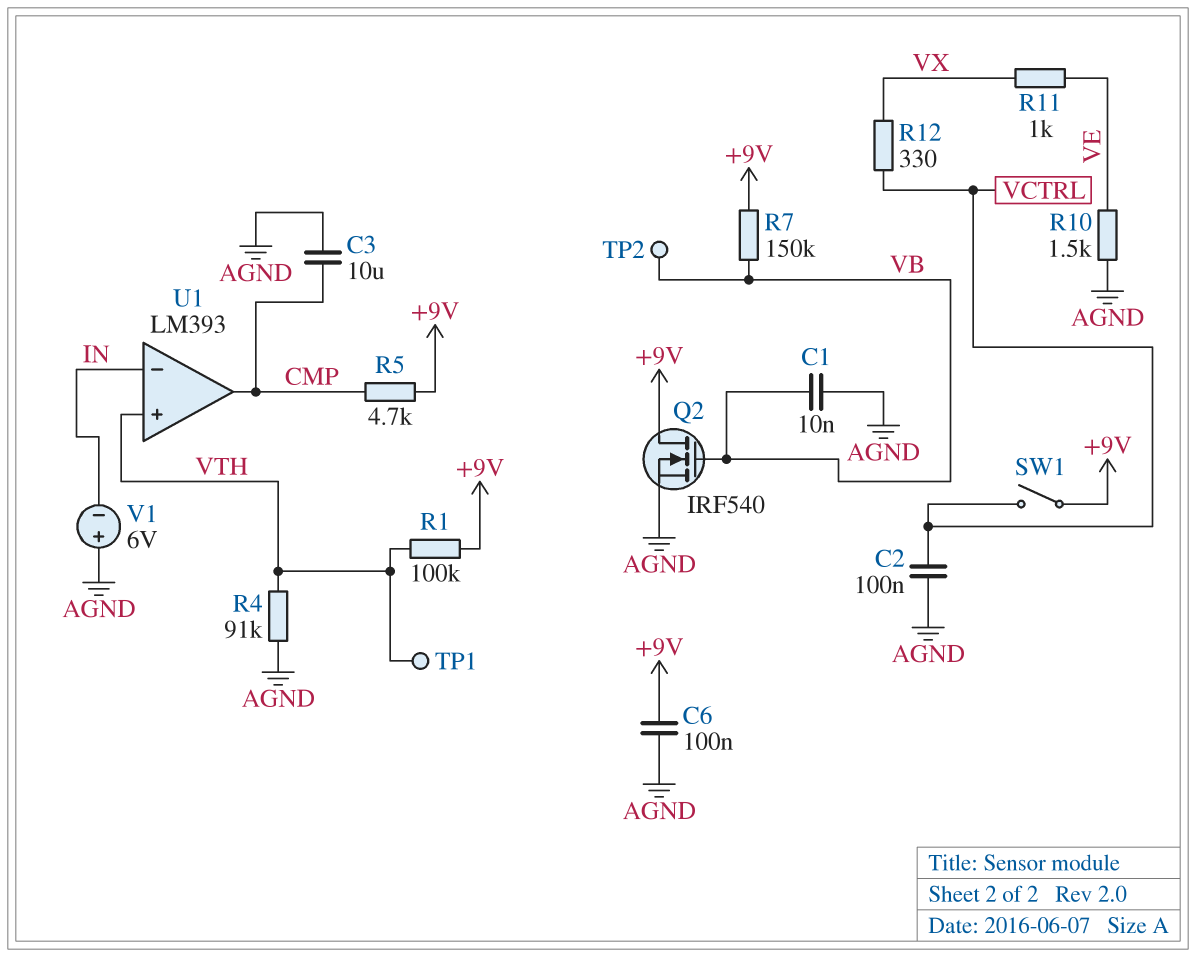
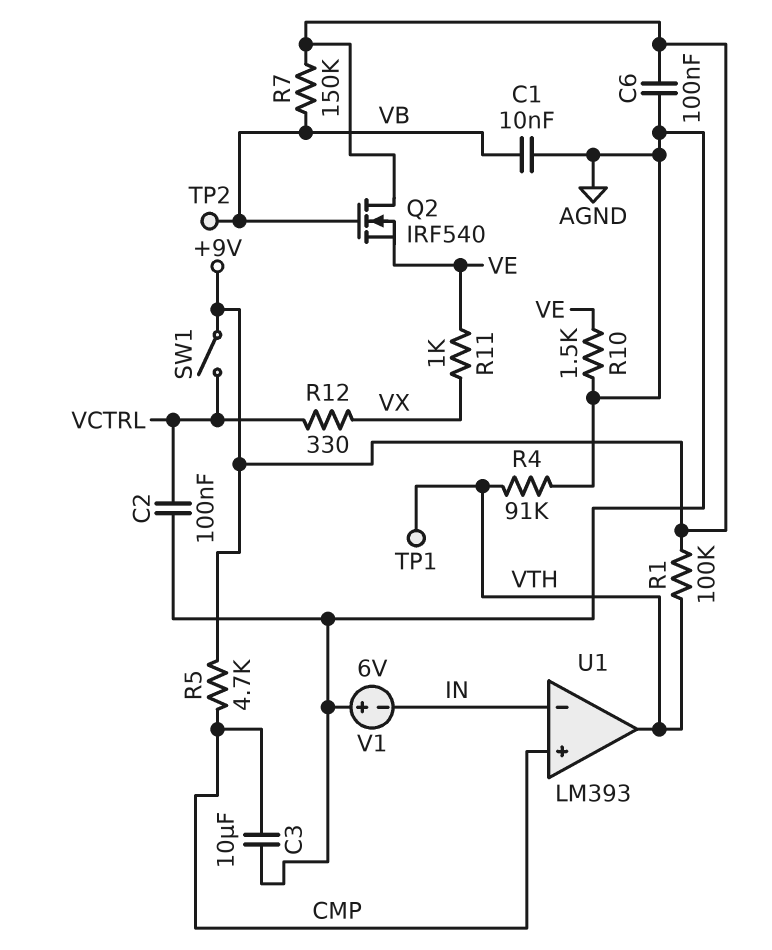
Q2: NMOS IRF540 (G VB, D +9V, S AGND) -> NMOS IRF540 (G VB, D +9V, S VE)
U1 pin in+: VTH -> CMP
U1 pin out: CMP -> VTH

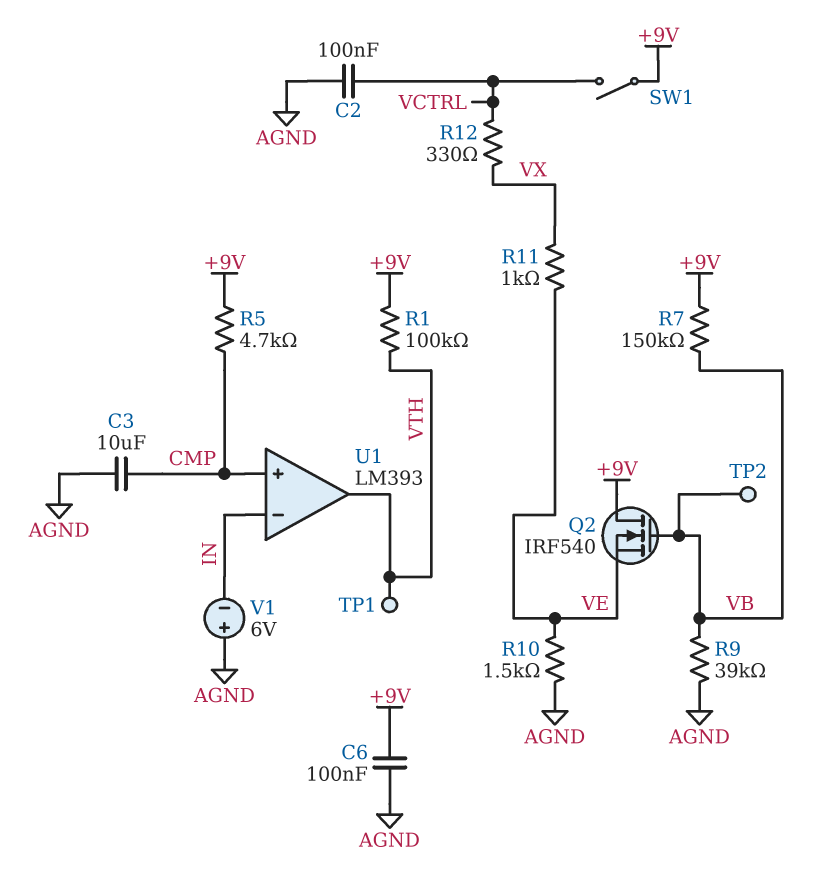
C1: 10nF (AGND, VB) -> none
R4: 91k (AGND, VTH) -> none
R9: none -> 39k (AGND, VB)

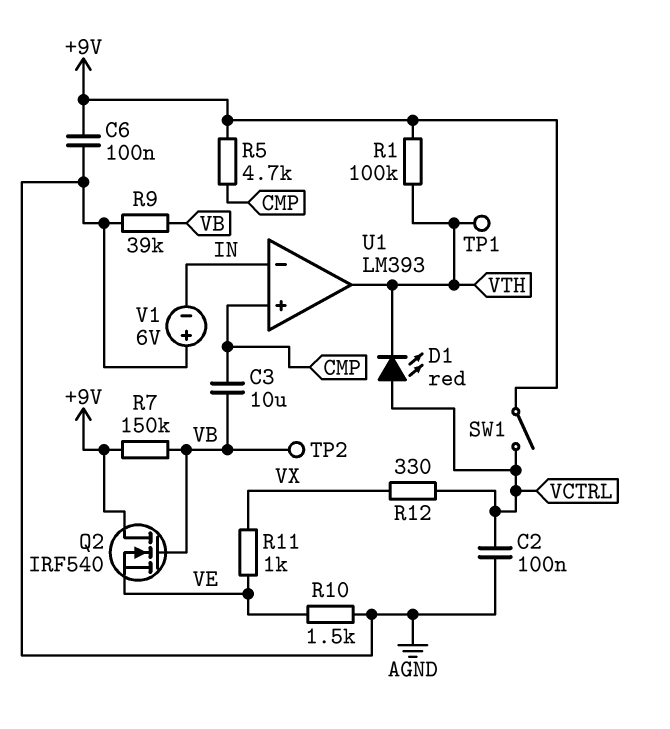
C3: 10uF (AGND, CMP) -> 10uF (CMP, VB)
D1: none -> LED red (A VCTRL, K VTH)

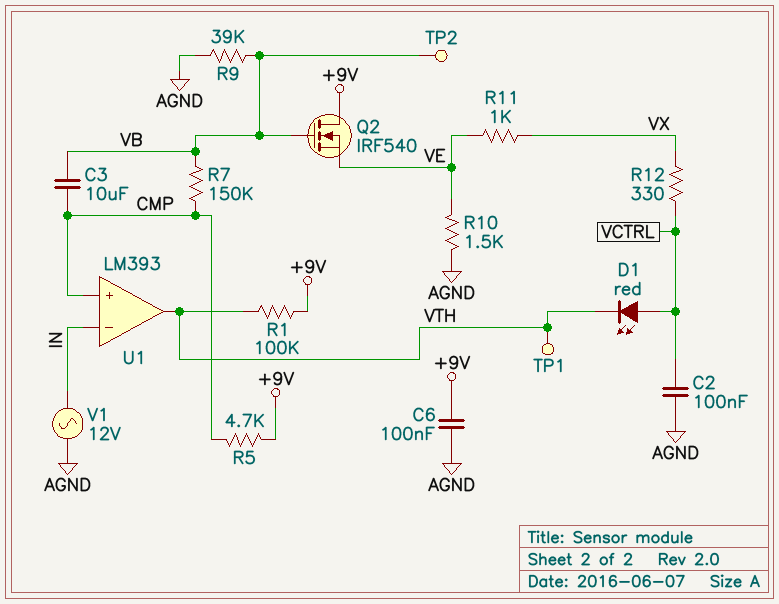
R7: 150k (+9V, VB) -> 150k (CMP, VB)
SW1: switch (+9V, VCTRL) -> none
V1: 6V (plus AGND, minus IN) -> AC 12V (AGND, IN)

